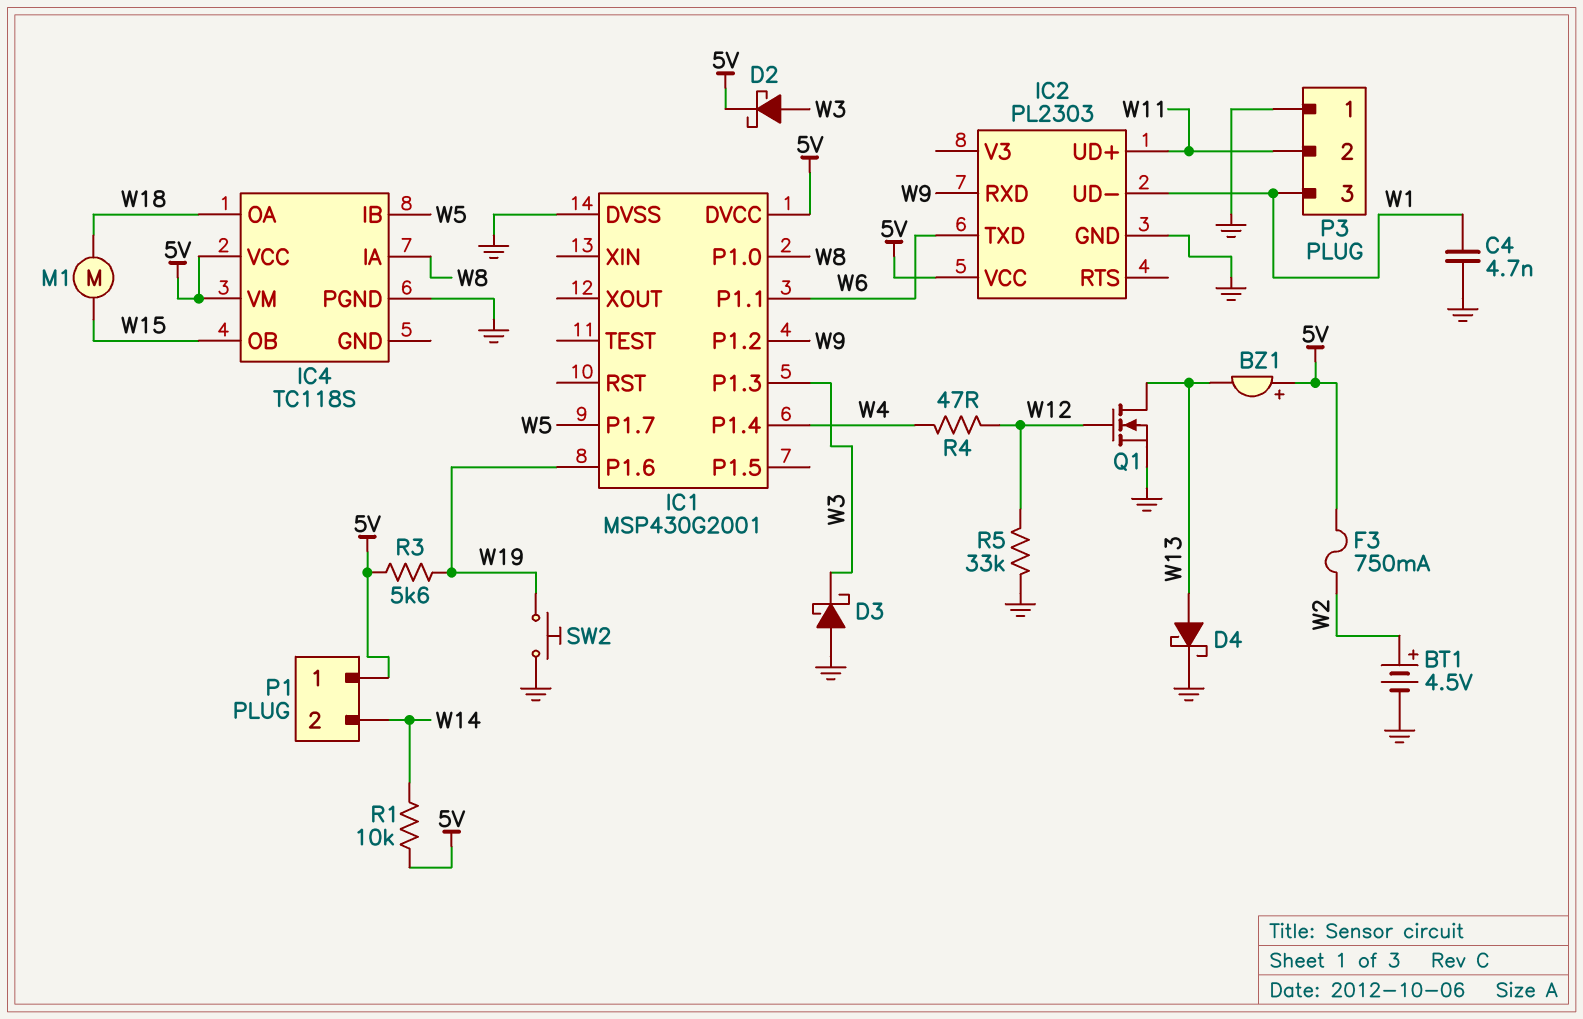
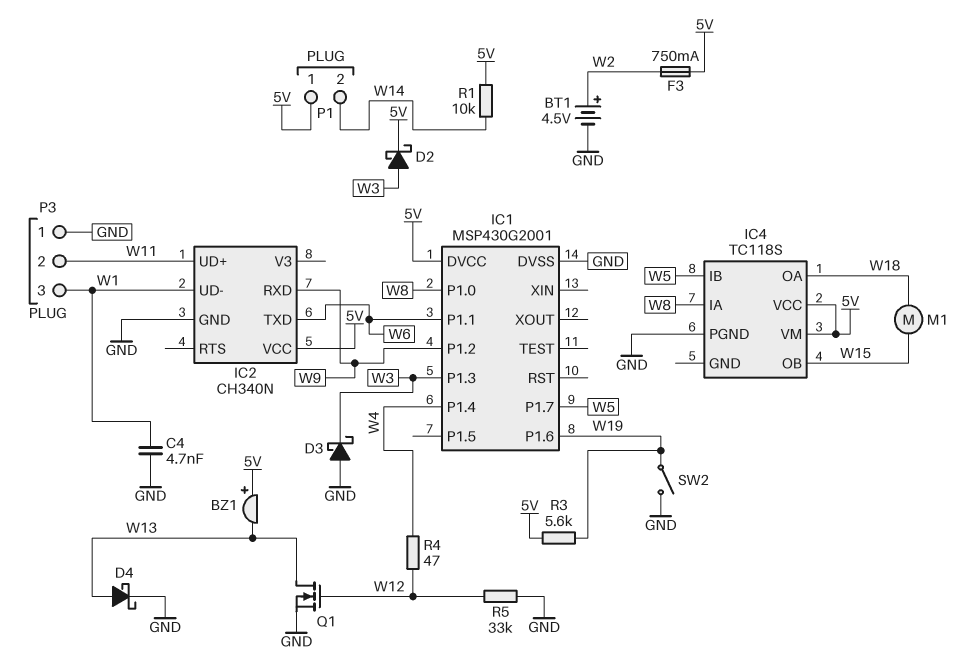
IC2: PL2303 -> CH340N
SW2: button (GND, W19) -> switch (GND, W19)

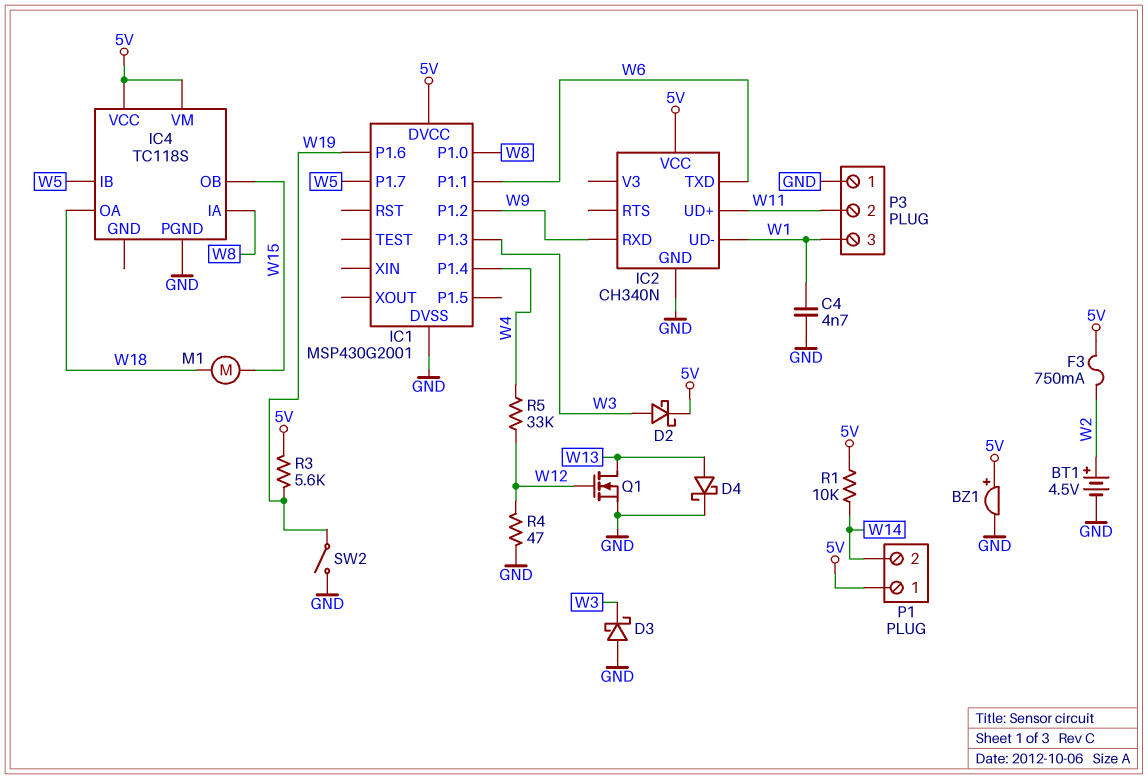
BZ1: buzzer (plus 5V, minus W13) -> buzzer (plus 5V, minus GND)
R4: 47 (W4, W12) -> 47 (GND, W12)
R5: 33k (GND, W12) -> 33k (W4, W12)

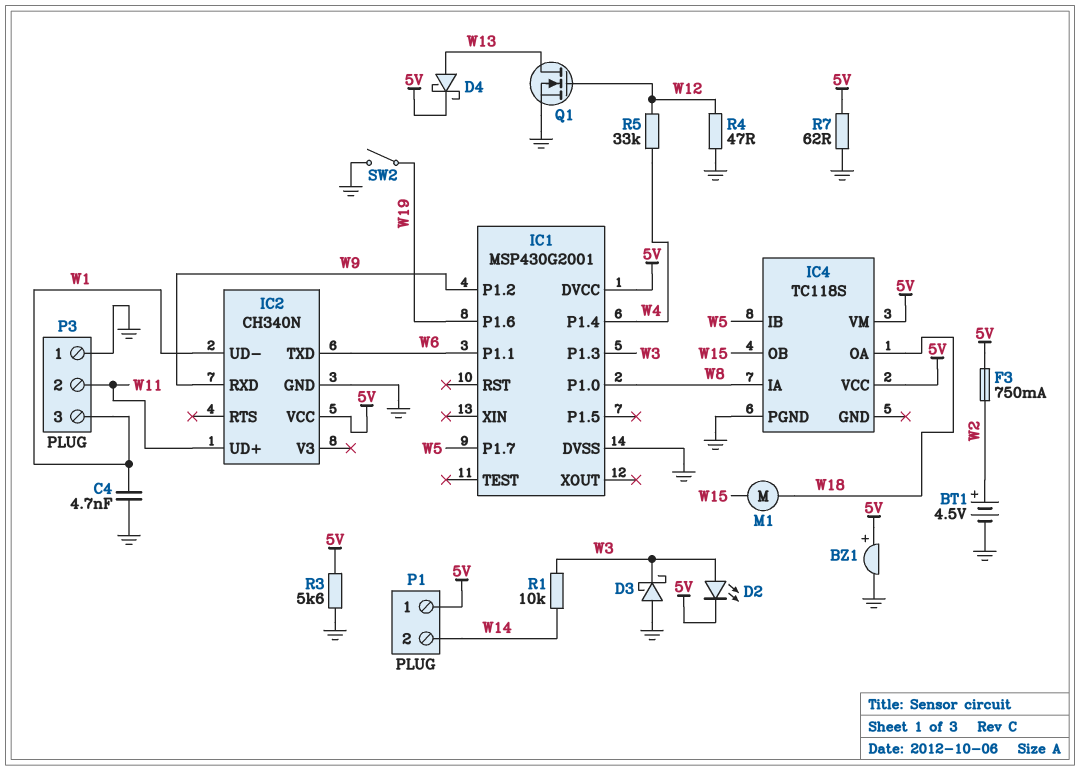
D2: schottky (A W3, K 5V) -> LED (A W3, K 5V)
D4: schottky (A W13, K GND) -> schottky (A W13, K 5V)
R1: 10k (5V, W14) -> 10k (W3, W14)
R3: 5.6k (5V, W19) -> 5.6k (5V, GND)
R7: none -> 62 (5V, GND)

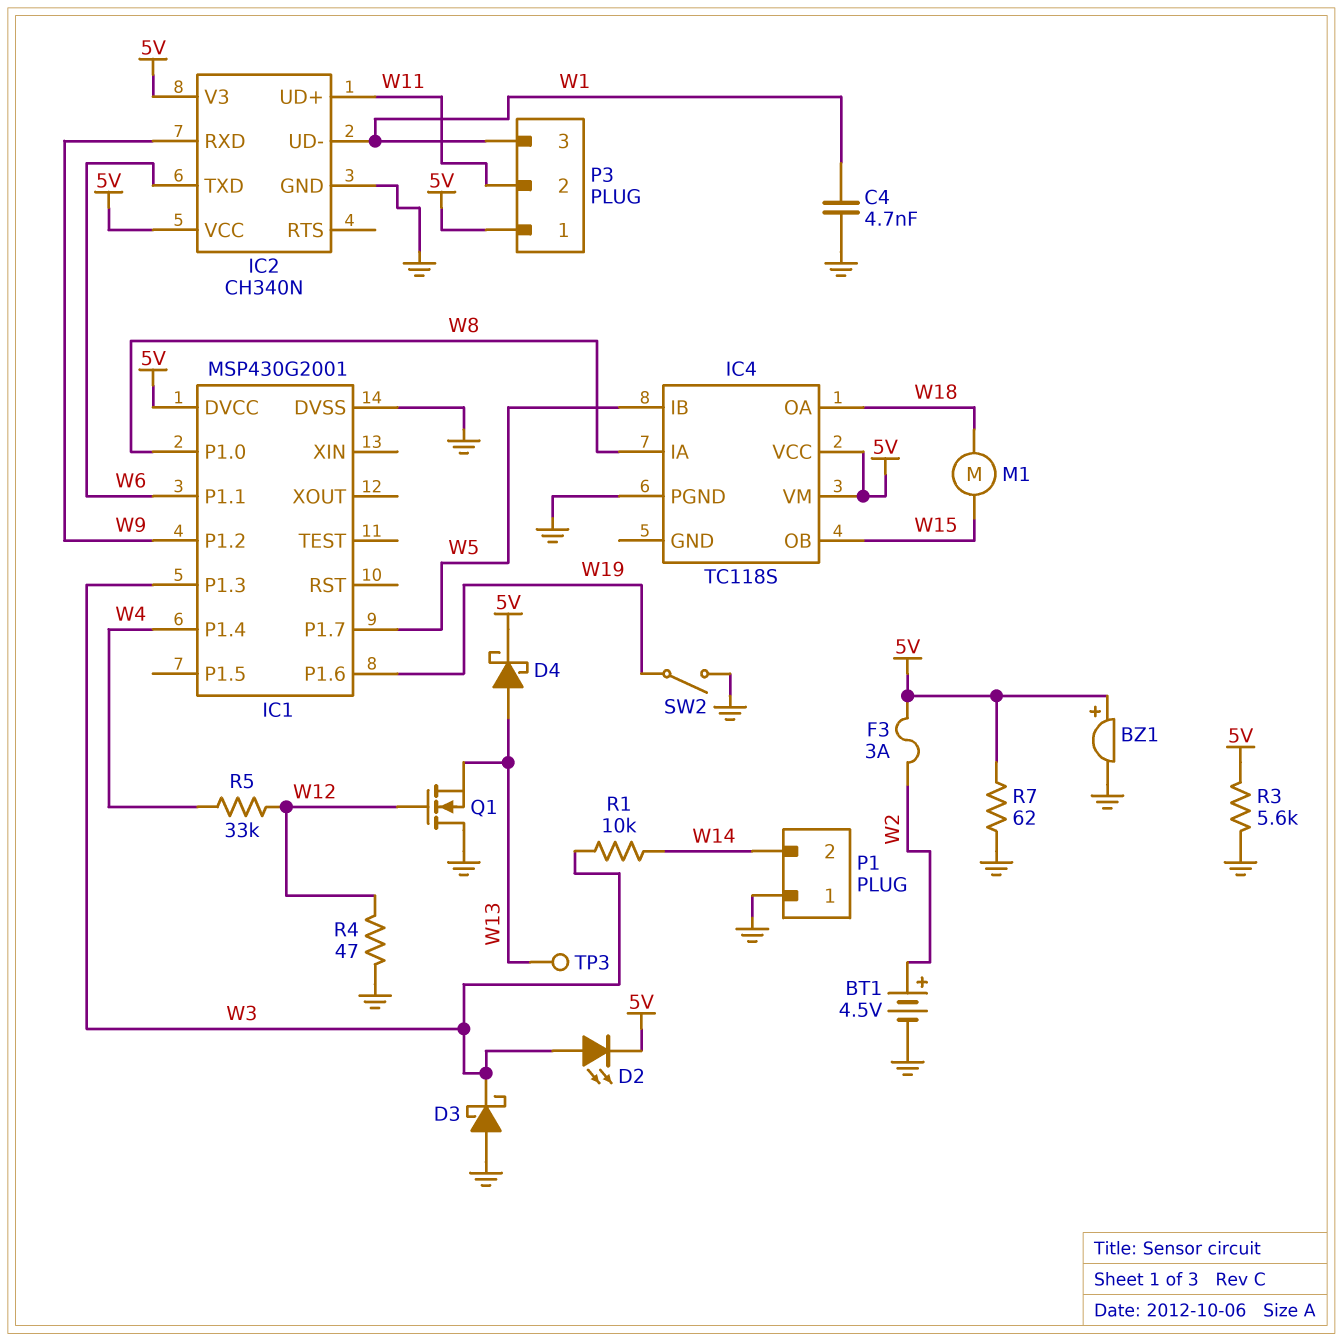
F3: 750mA (5V, W2) -> 3A (5V, W2)
IC2 pin V3: none -> 5V
P1 pin 1: 5V -> GND
P3 pin 1: GND -> 5V
Q1: NMOS (G W12, D W13, S GND) -> NMOS (G W12, D GND, S W13)
TP3: none -> test point (W13)

